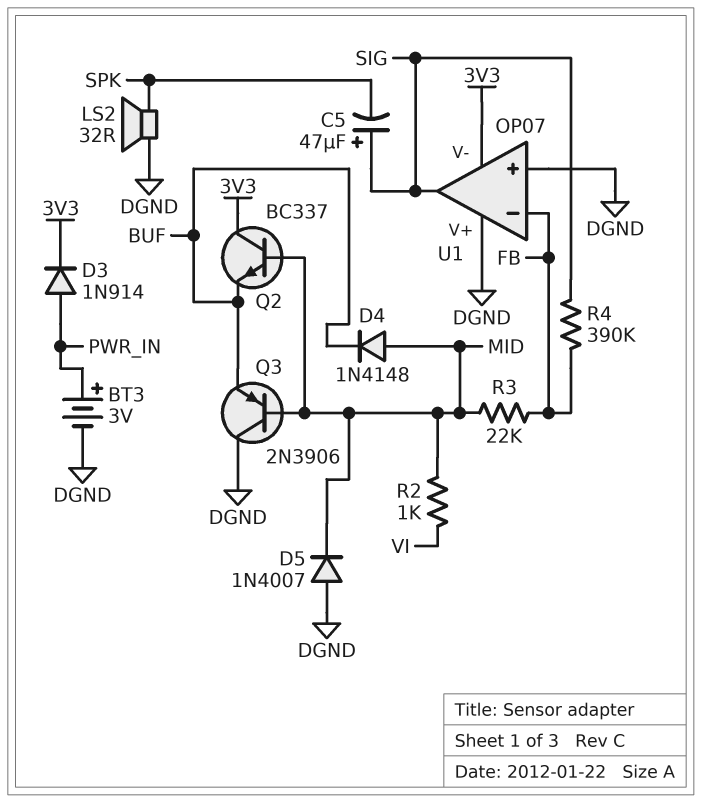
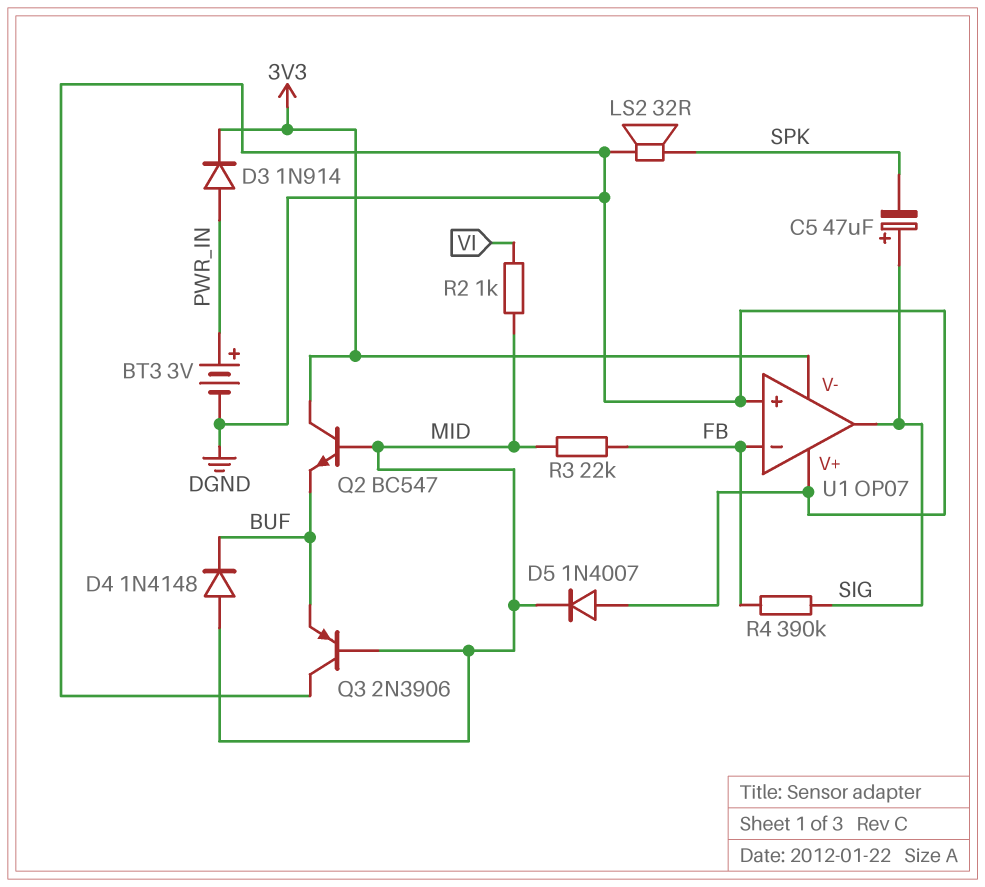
Q2: NPN BC337 (B MID, C 3V3, E BUF) -> NPN BC547 (B MID, C 3V3, E BUF)

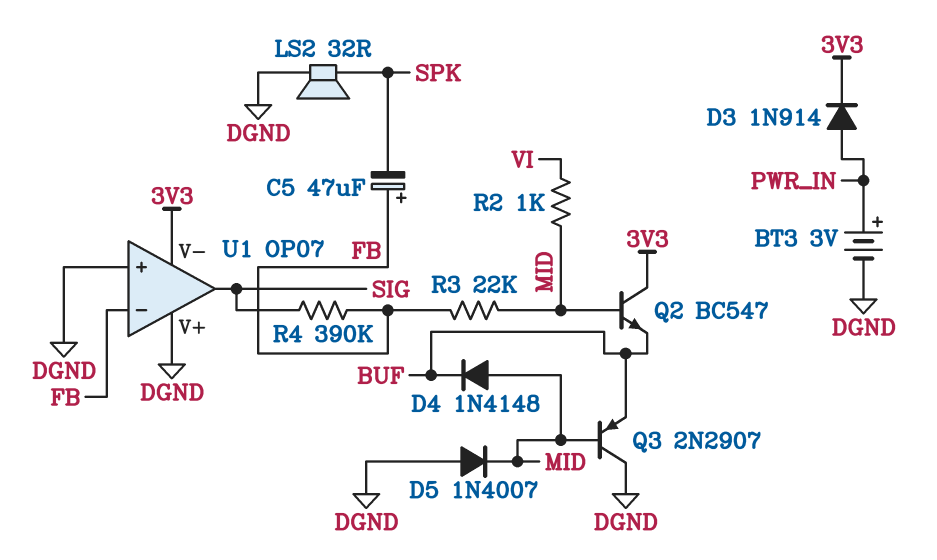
C5: 47uF (plus SIG, minus SPK) -> 47uF (plus FB, minus SPK)
Q3: PNP 2N3906 (B MID, C DGND, E BUF) -> PNP 2N2907 (B MID, C DGND, E BUF)

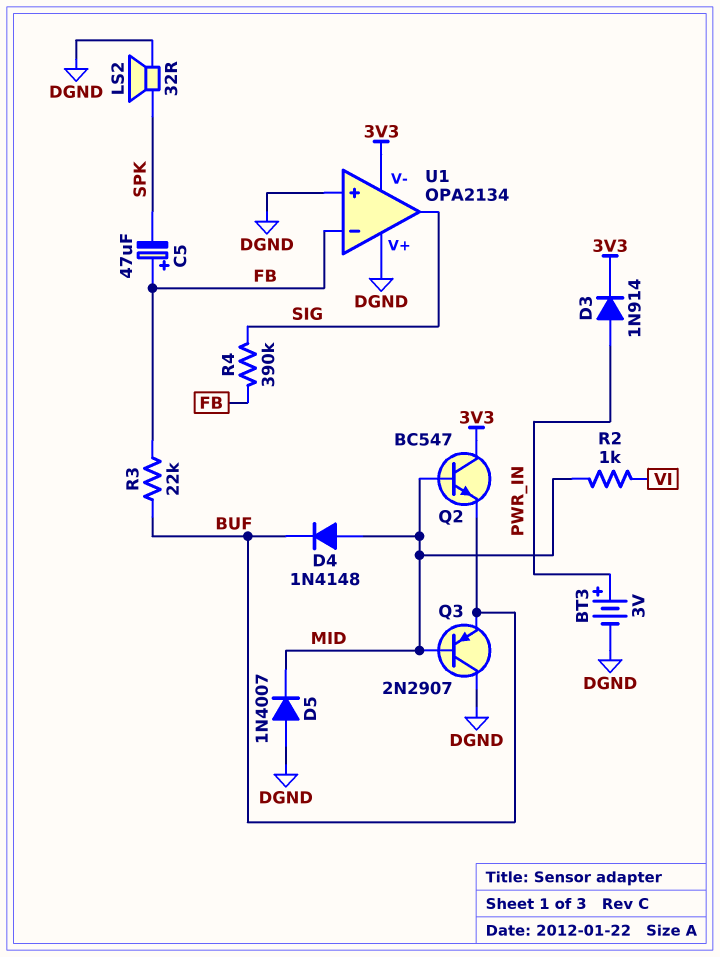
R3: 22k (FB, MID) -> 22k (BUF, FB)
U1: OP07 -> OPA2134

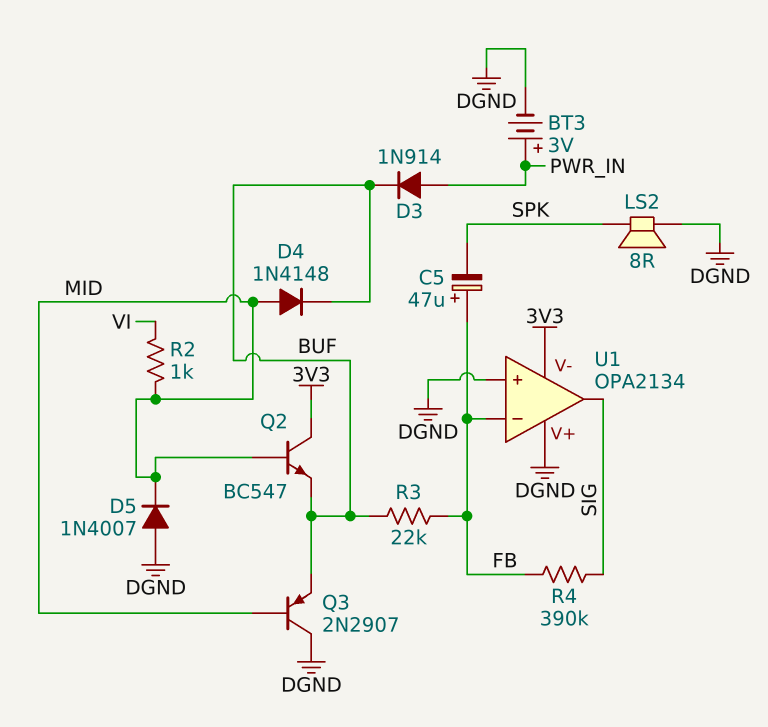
D3: diode 1N914 (A PWR_IN, K 3V3) -> diode 1N914 (A PWR_IN, K BUF)
LS2: speaker 32R (DGND, SPK) -> speaker 8R (DGND, SPK)

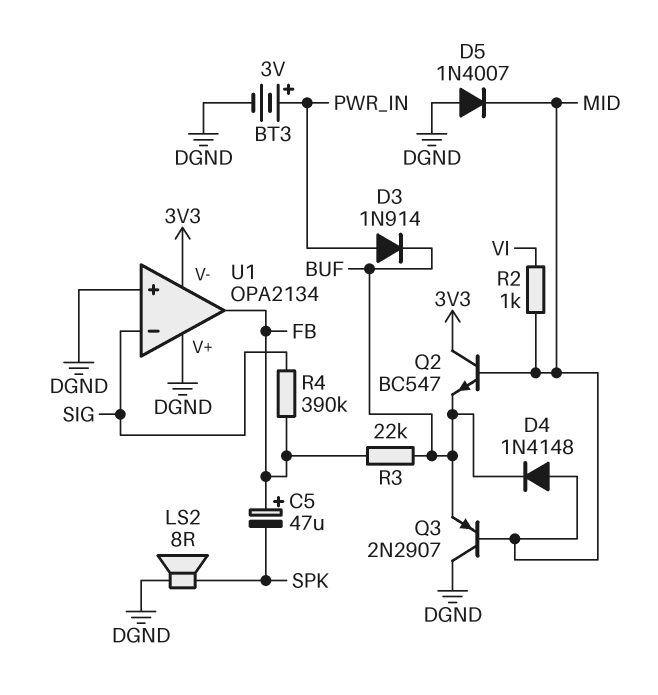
U1 pin in-: FB -> SIG
U1 pin out: SIG -> FB

